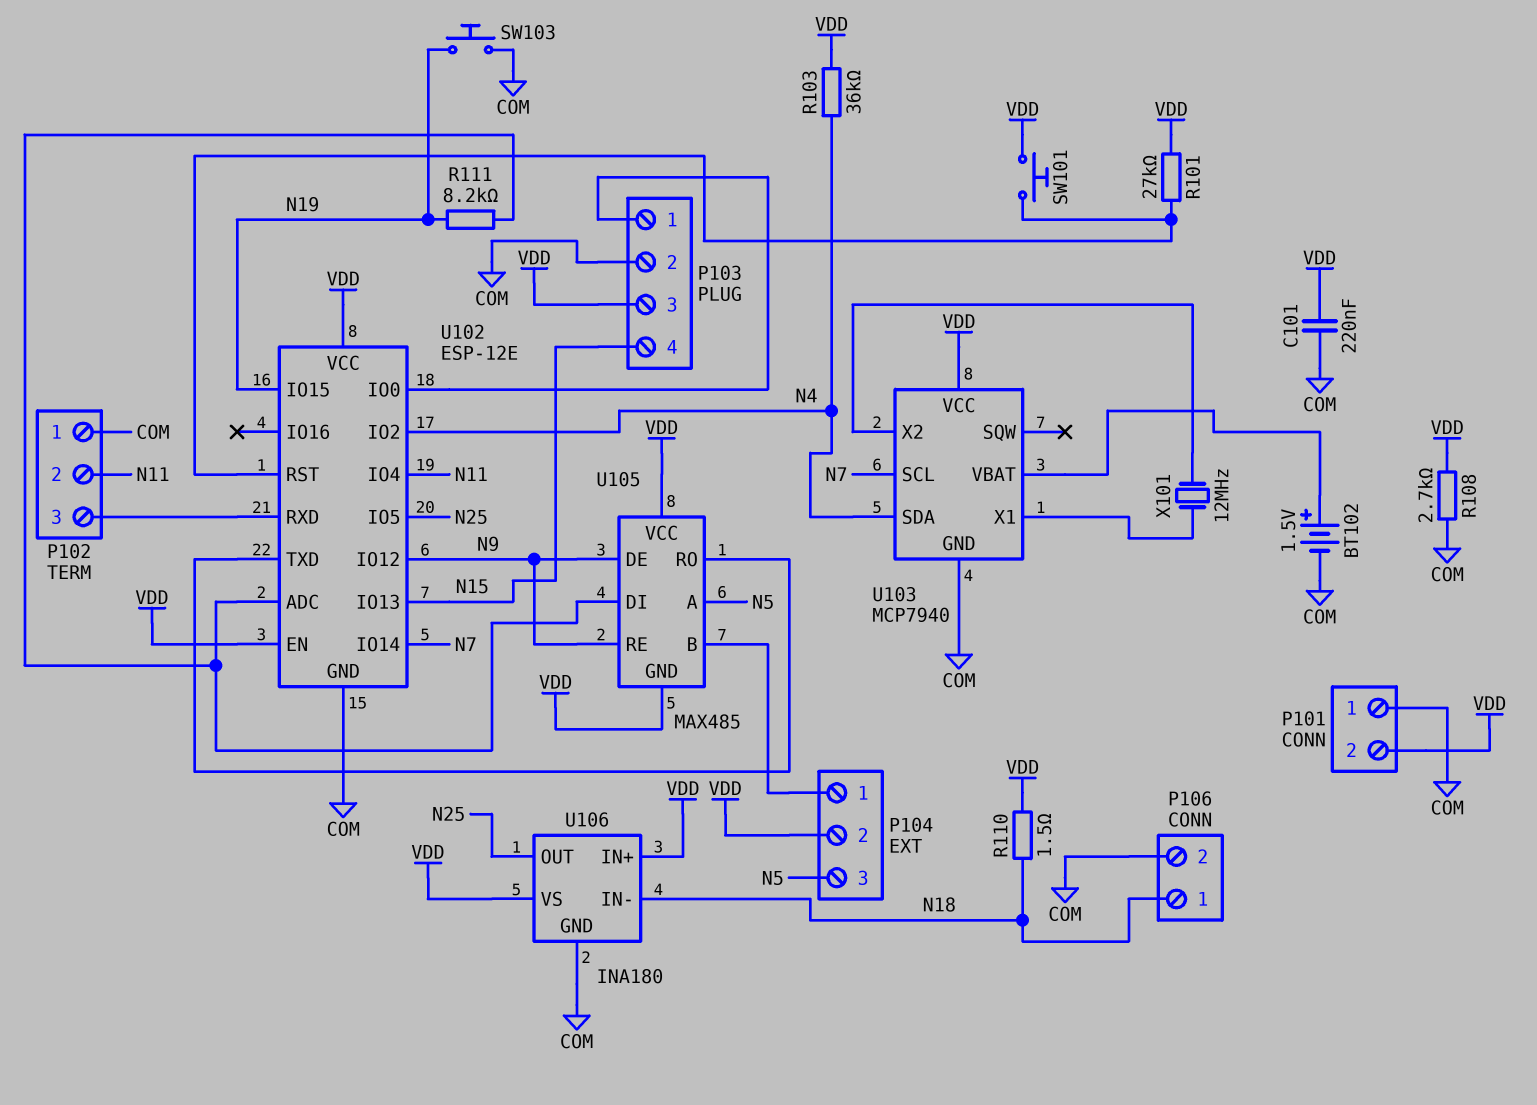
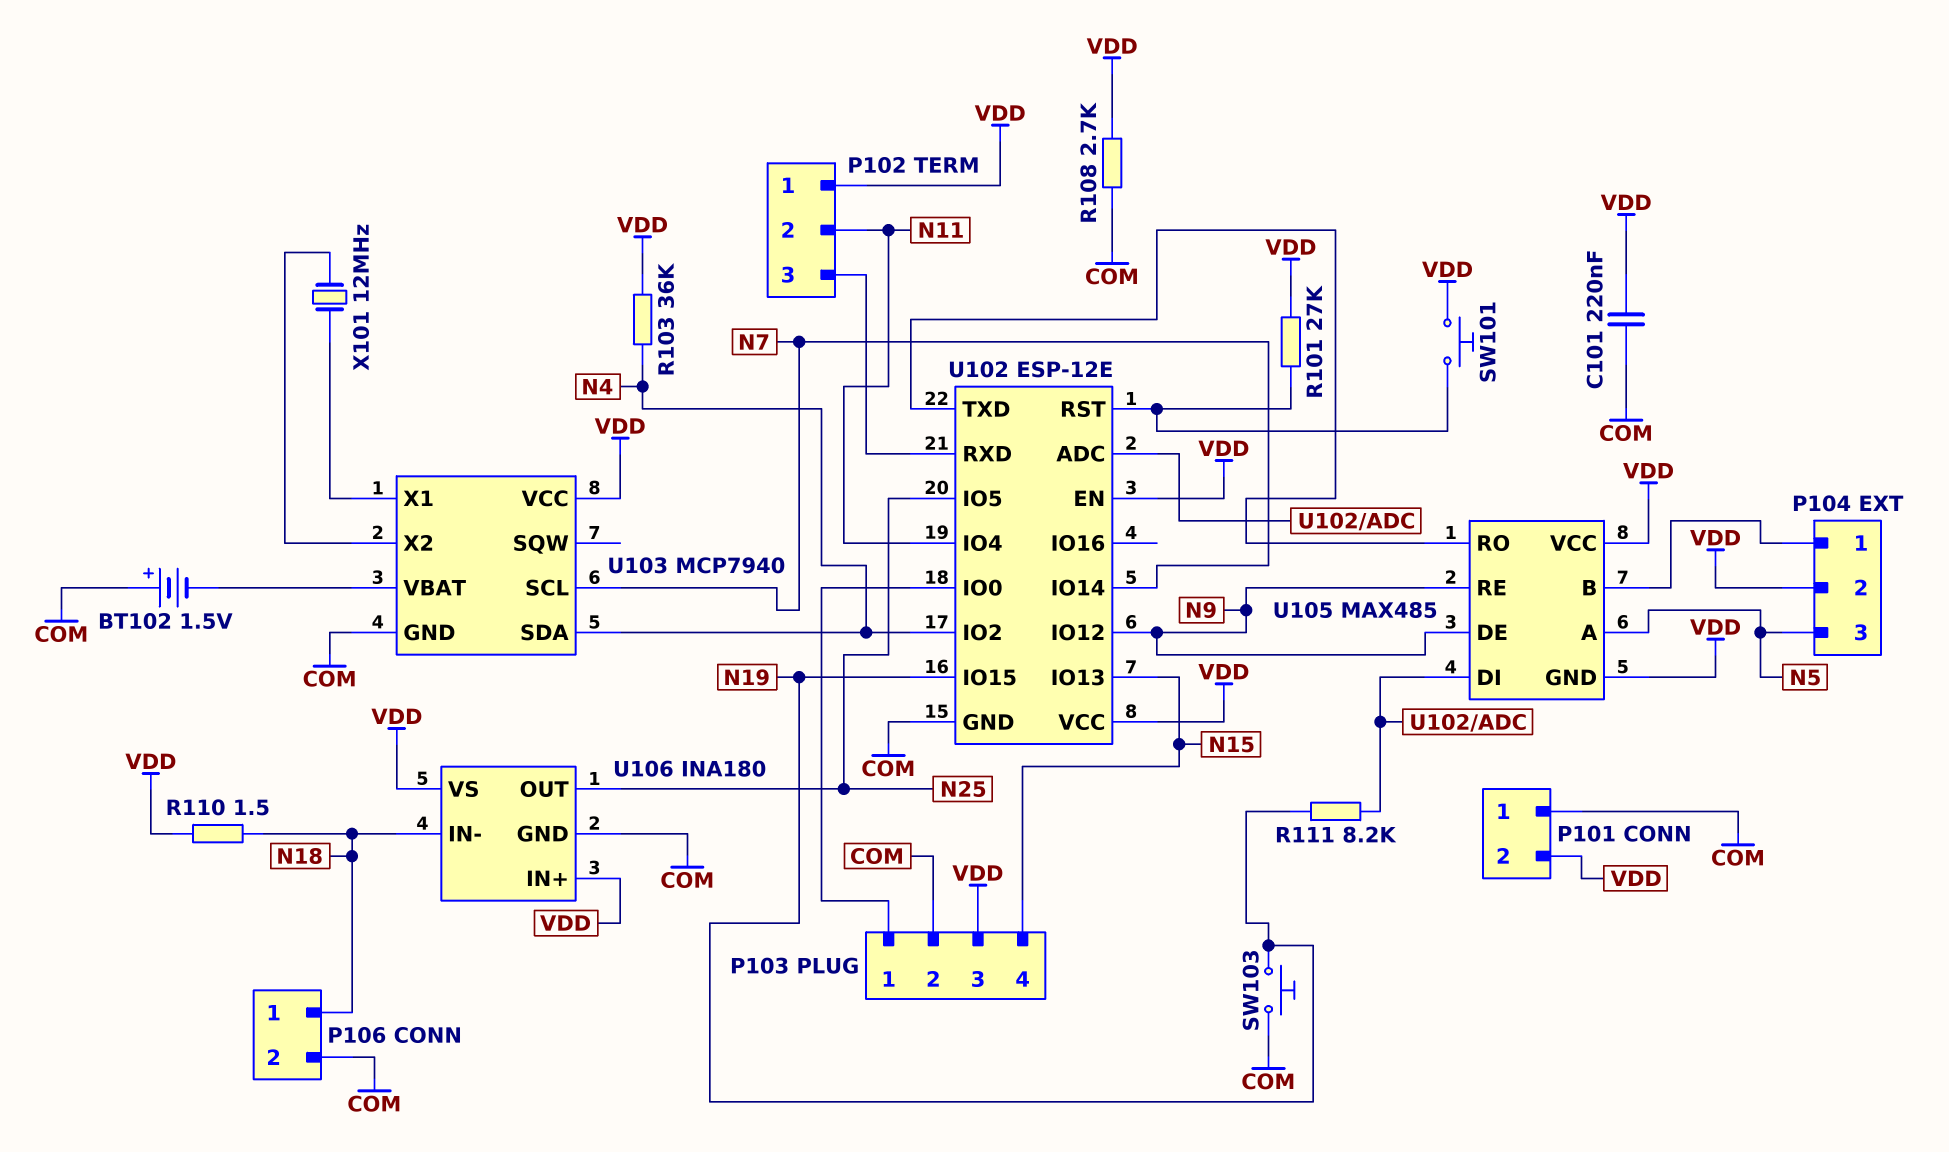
BT102: 1.5V (plus U103/VBAT, minus COM) -> 1.5V (plus COM, minus U103/VBAT)
P102 pin 1: COM -> VDD

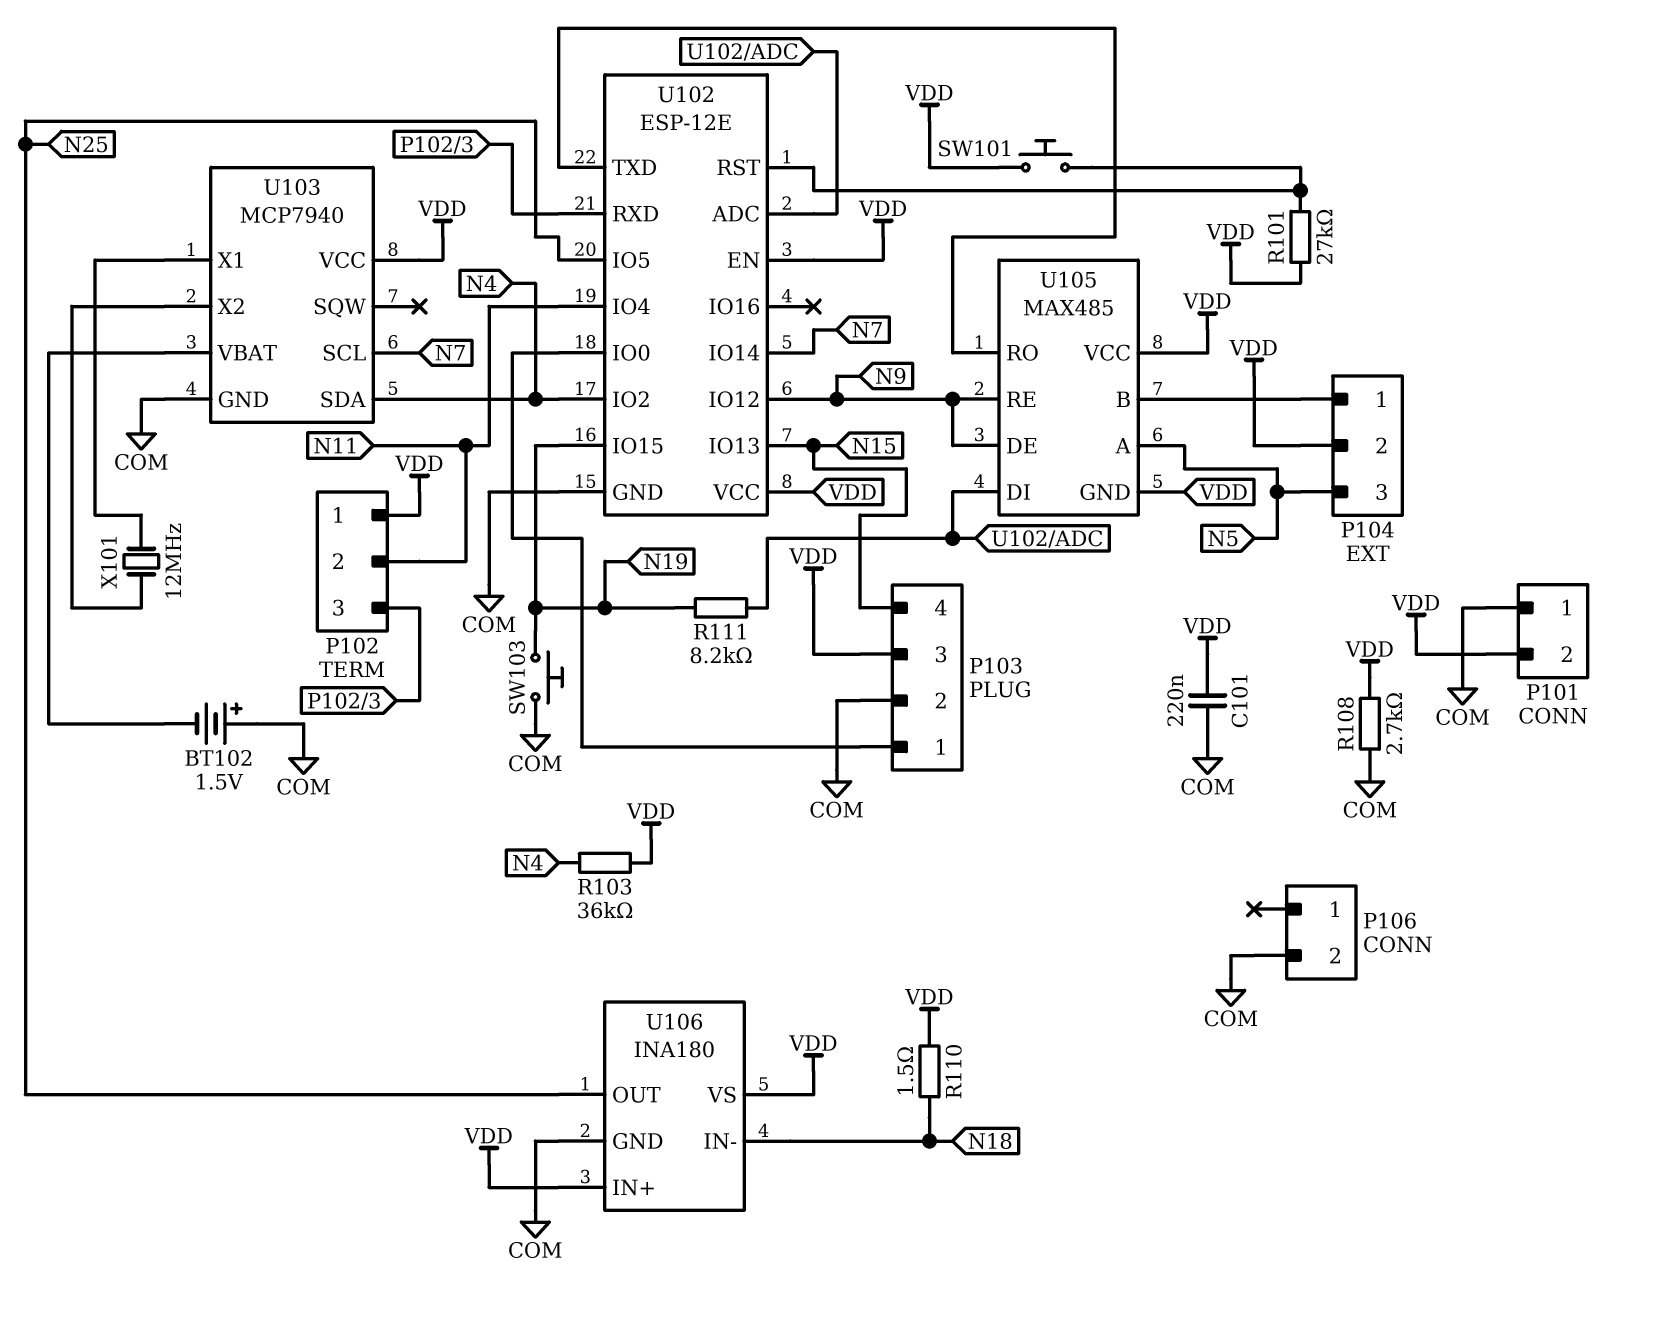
P106 pin 1: N18 -> none

